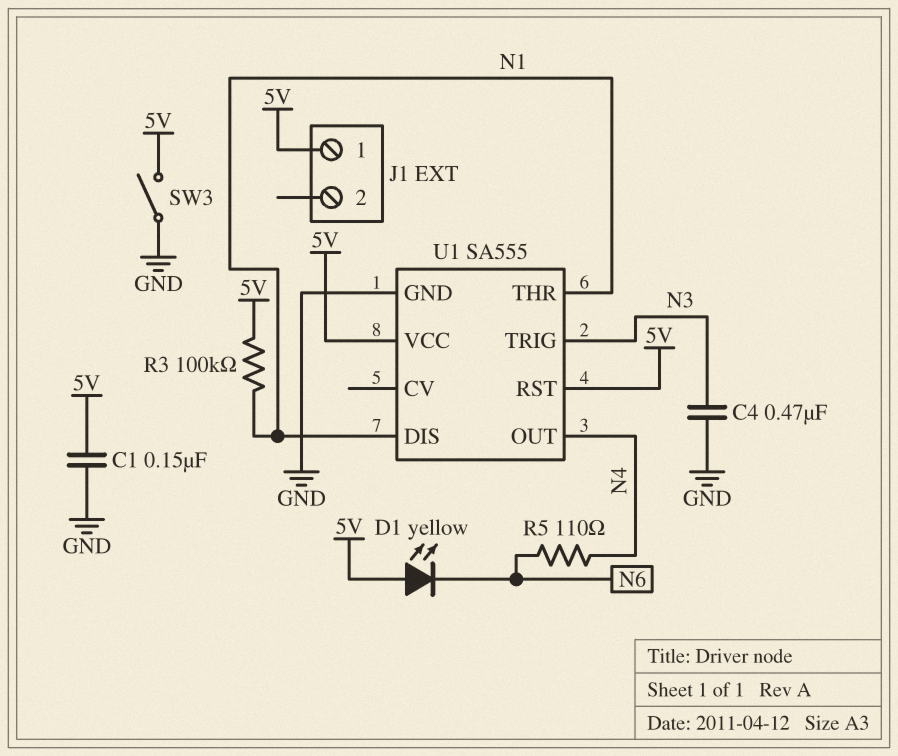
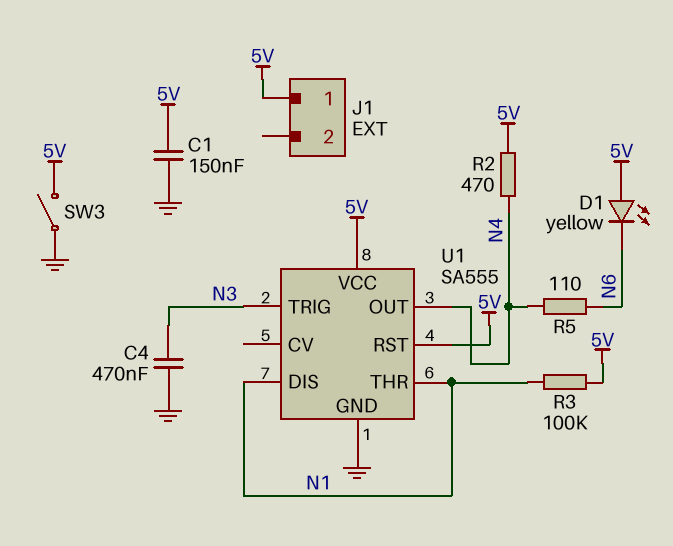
R2: none -> 470 (5V, N4)

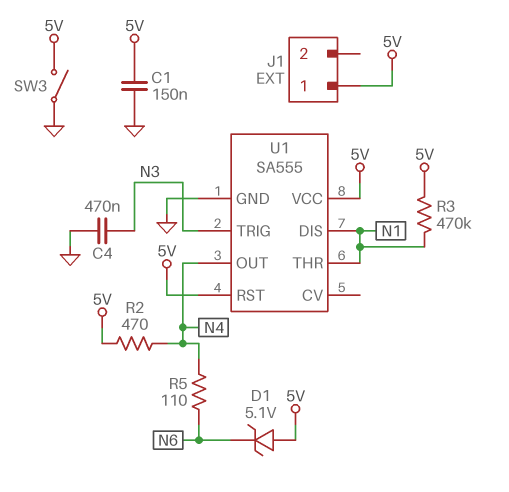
D1: LED yellow (A 5V, K N6) -> zener 5.1V (A 5V, K N6)
R3: 100k (5V, N1) -> 470k (5V, N1)

